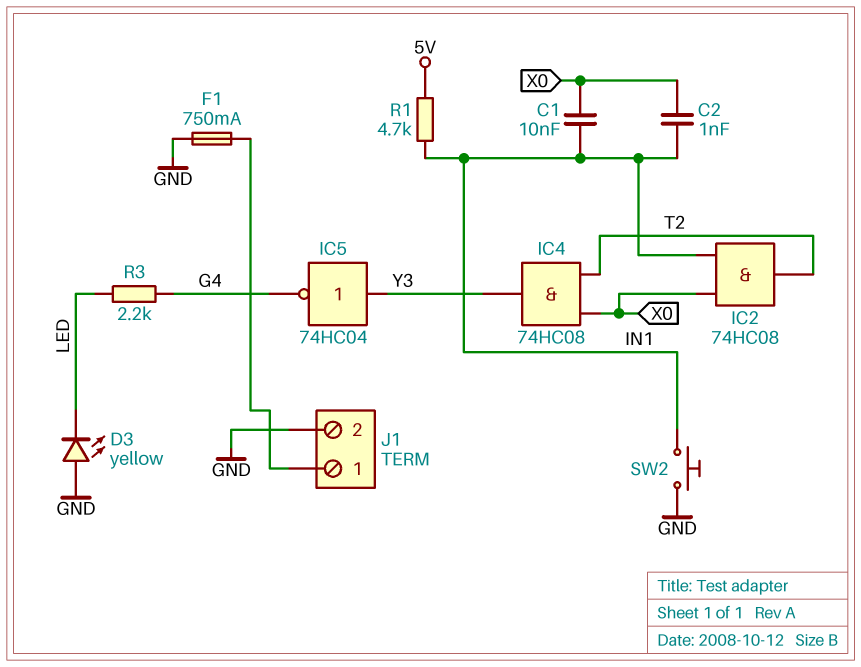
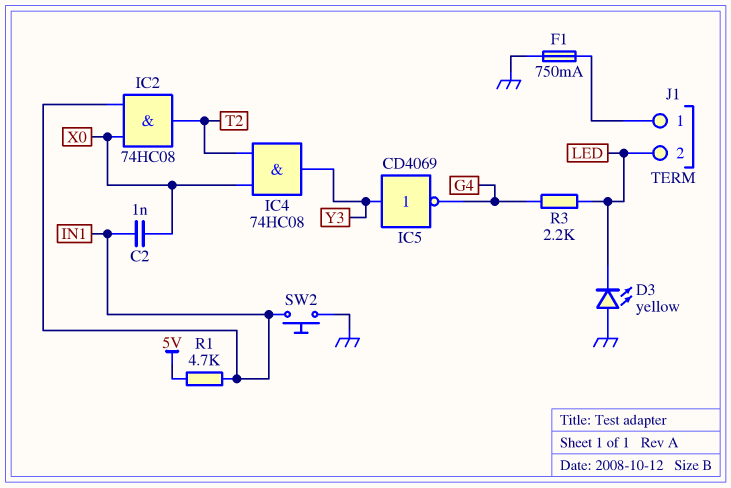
C1: 10nF (IN1, X0) -> none
IC5: NOT 74HC04 (in Y3, out G4) -> NOT CD4069 (in Y3, out G4)
J1 pin 2: GND -> LED

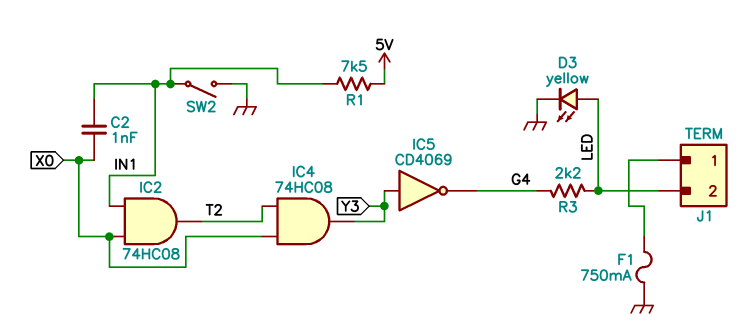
D3: LED yellow (A GND, K LED) -> LED yellow (A LED, K GND)
R1: 4.7k (5V, IN1) -> 7.5k (5V, IN1)
SW2: button (GND, IN1) -> switch (GND, IN1)

